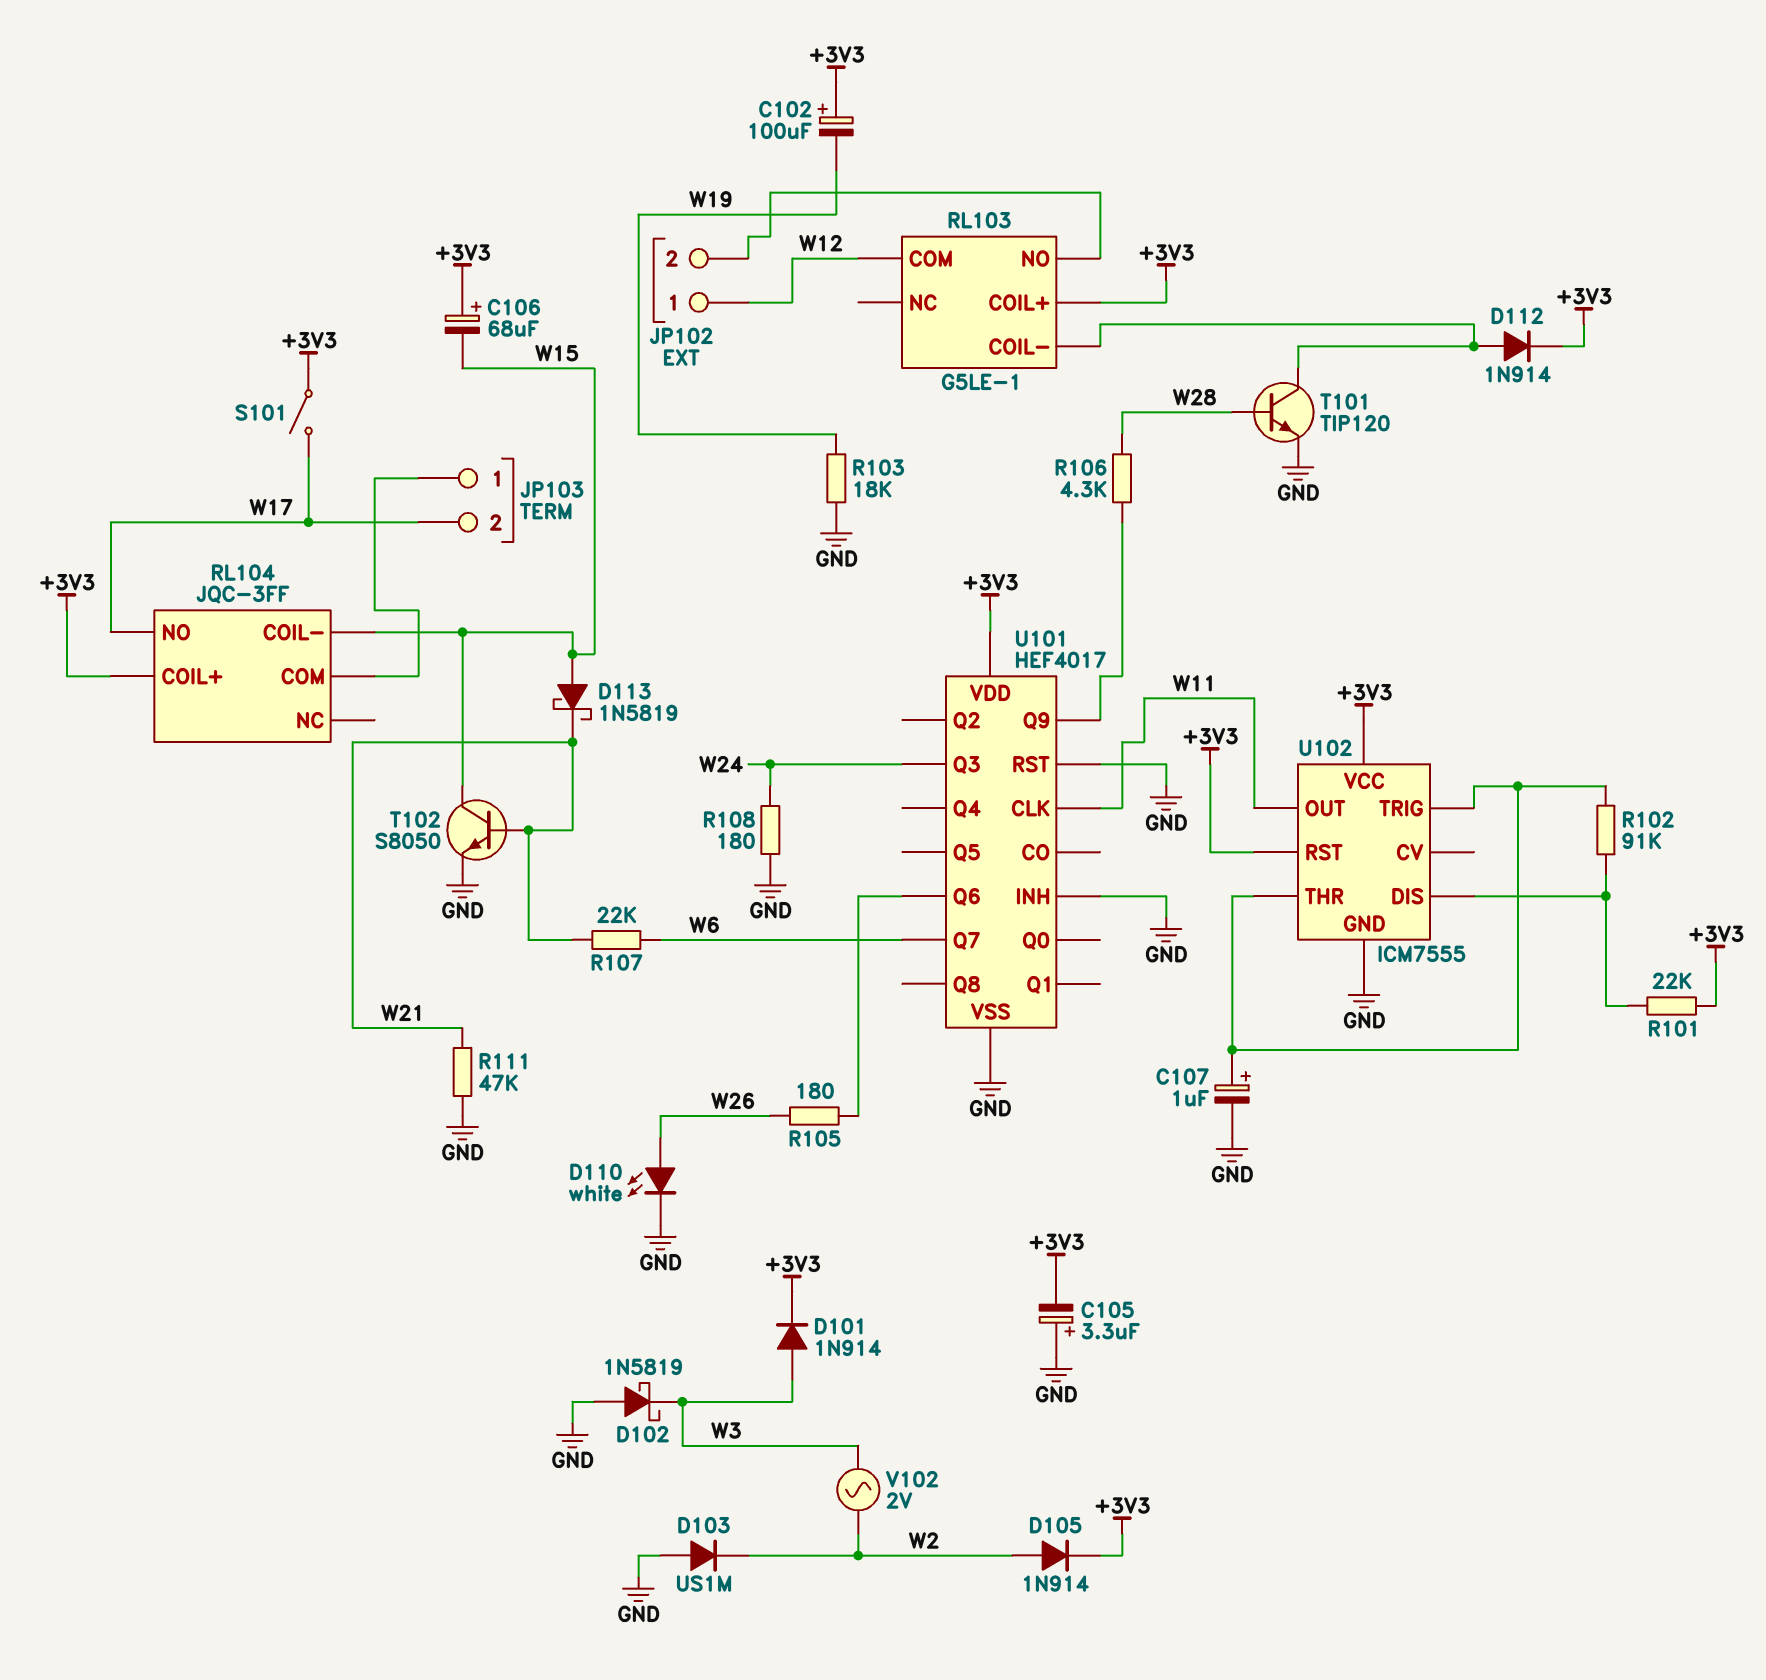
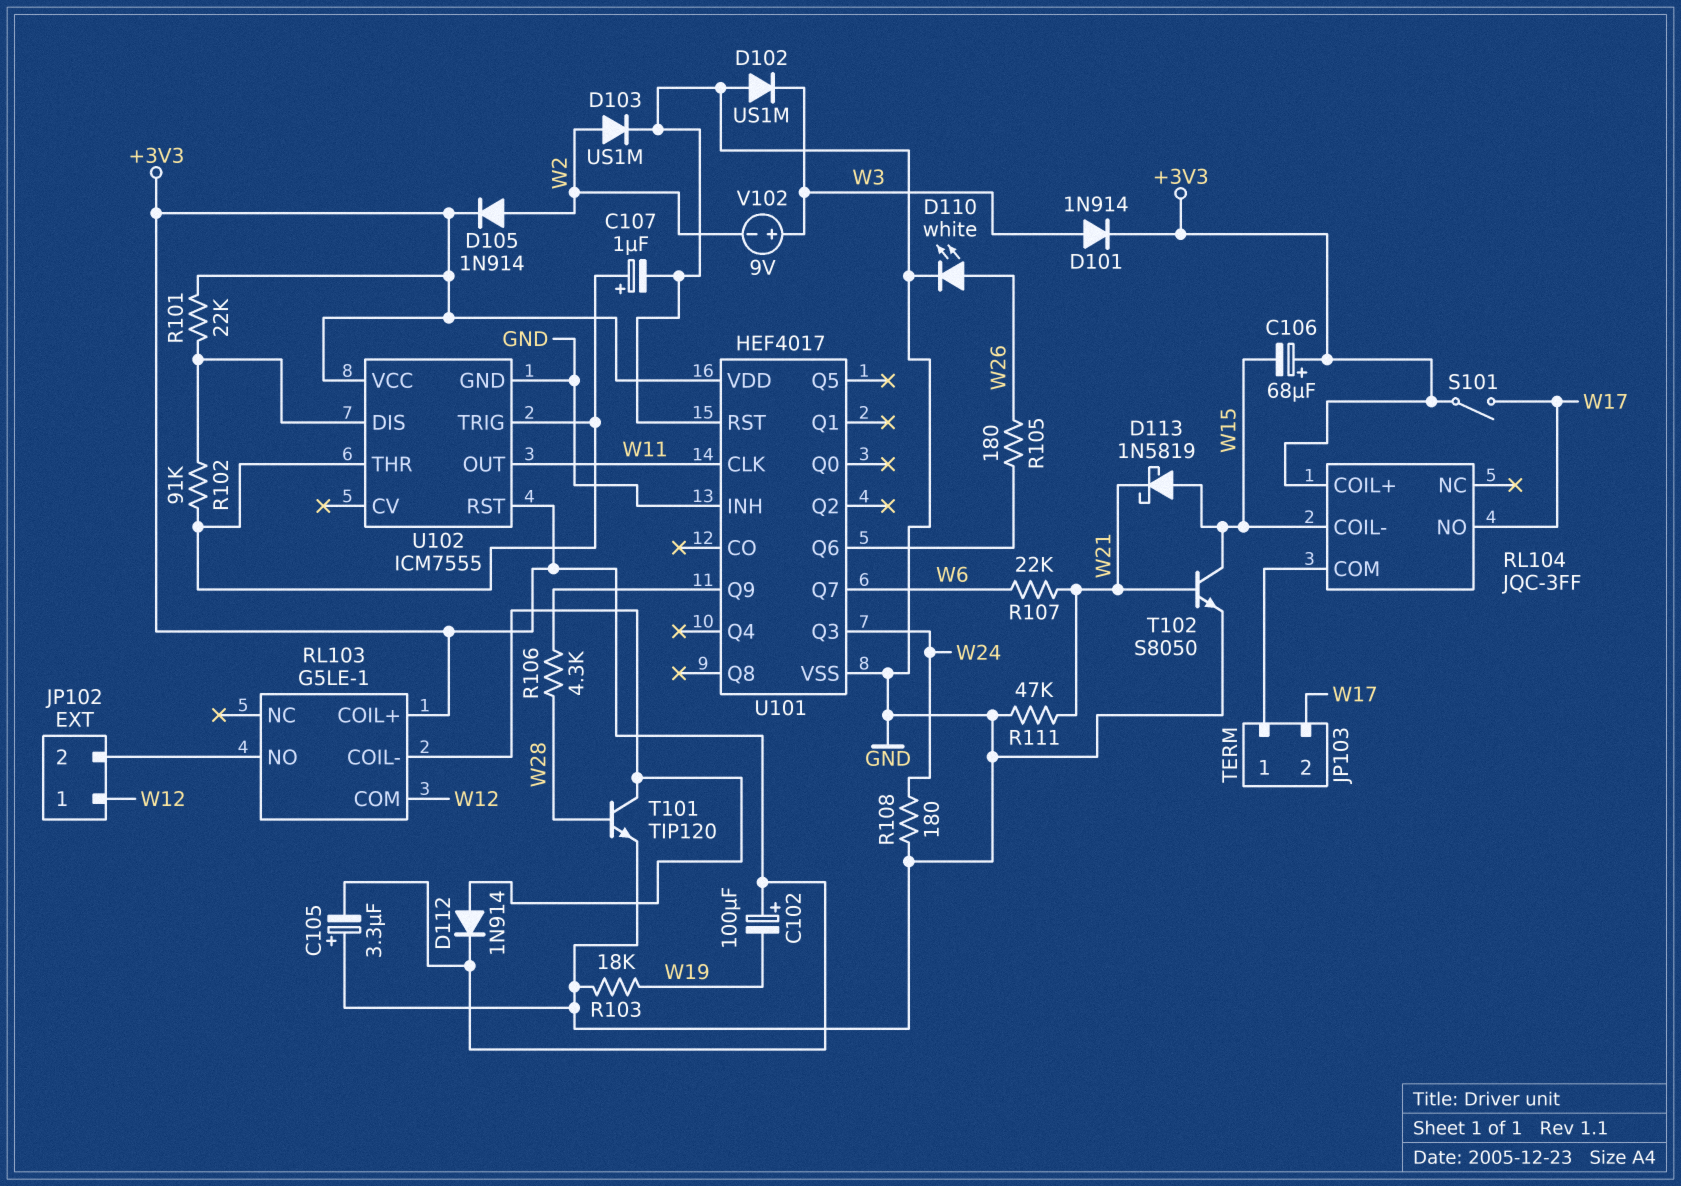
D102: schottky 1N5819 (A GND, K W3) -> diode US1M (A GND, K W3)
D103: diode US1M (A GND, K W2) -> diode US1M (A W2, K GND)
V102: AC 2V (W2, W3) -> 9V (plus W3, minus W2)

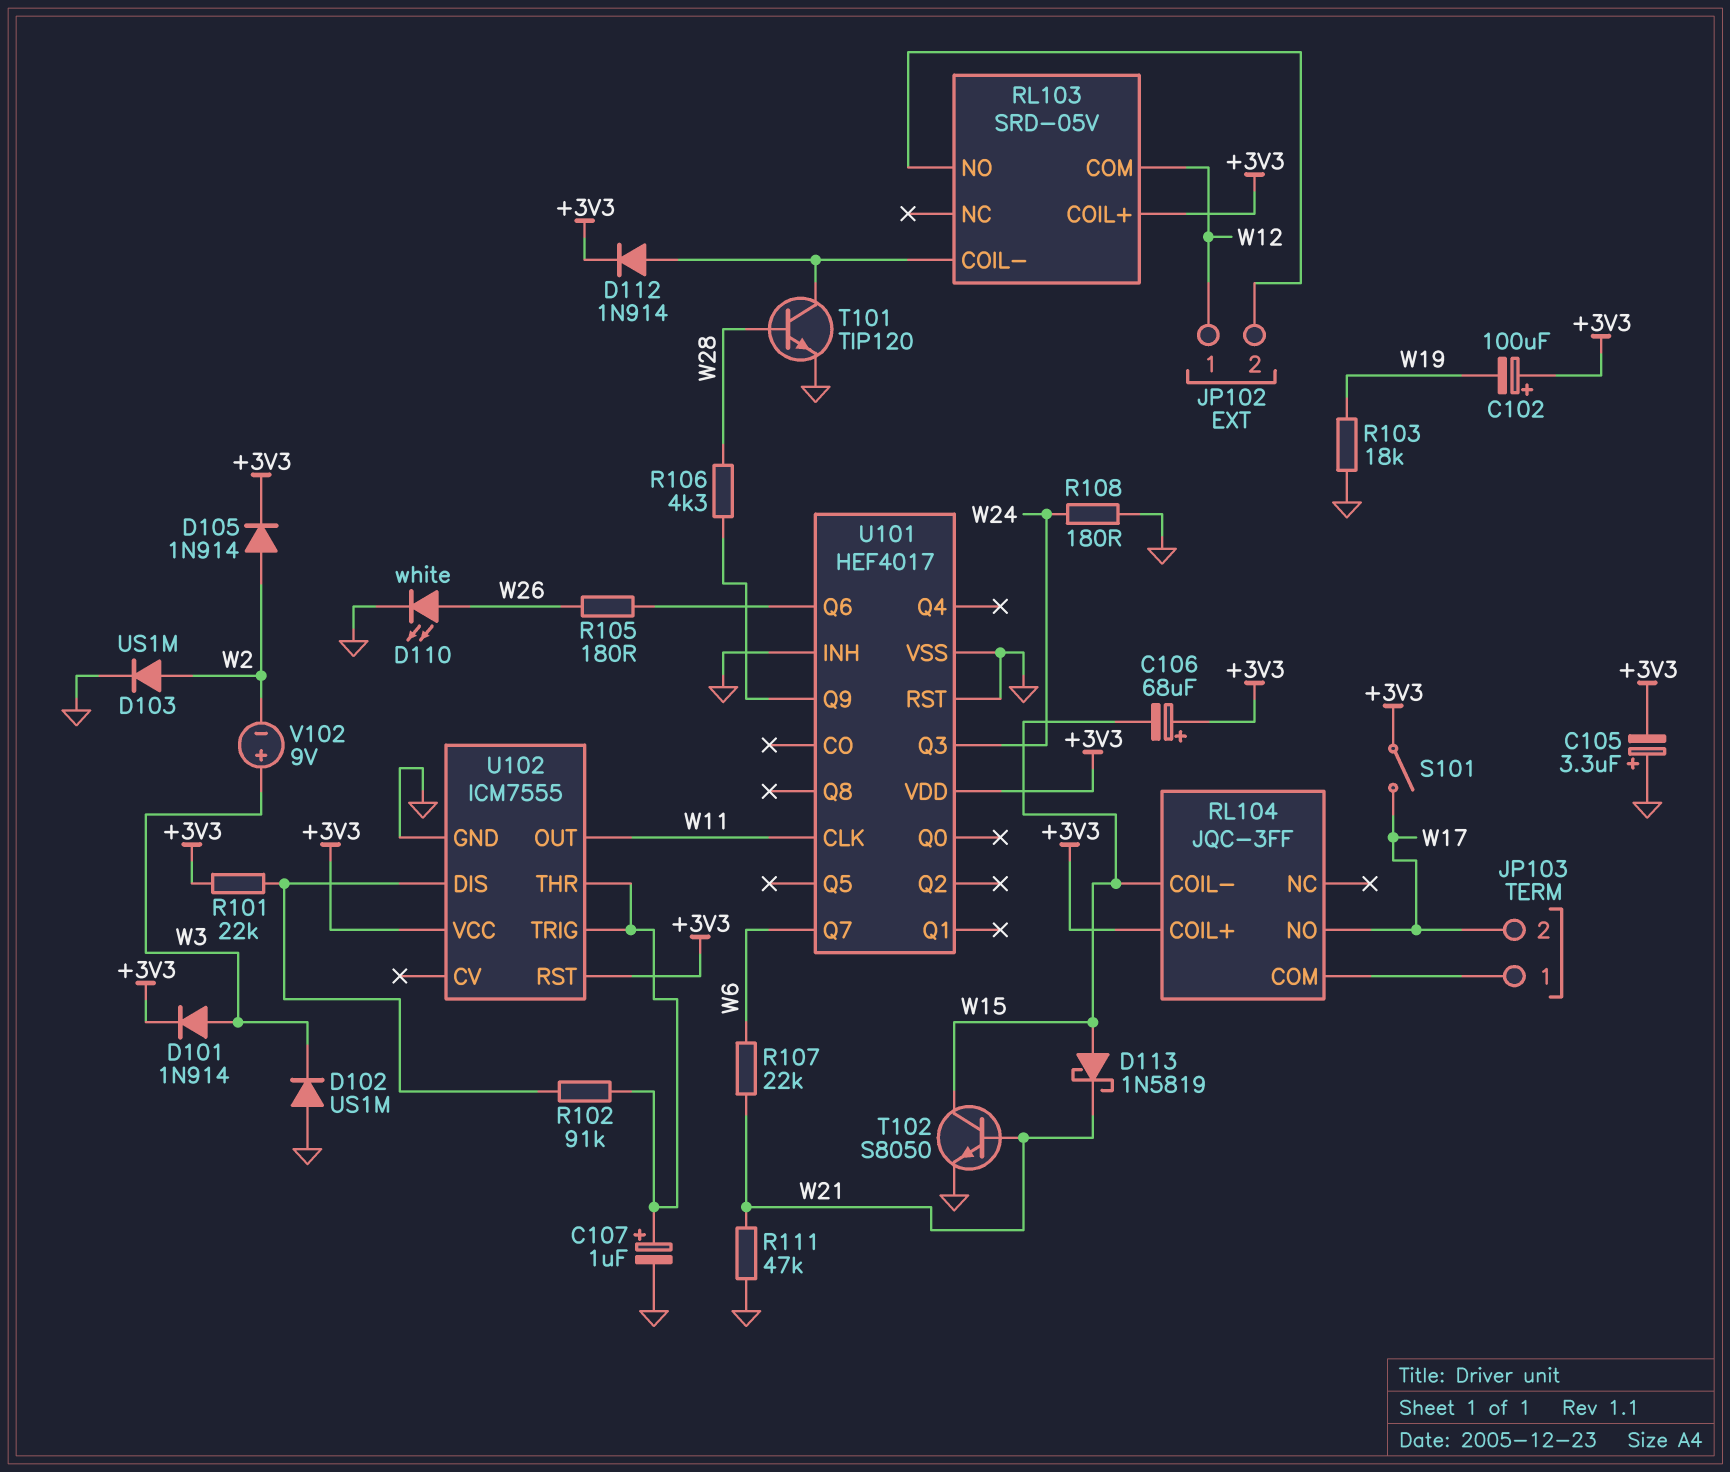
RL103: G5LE-1 -> SRD-05V

